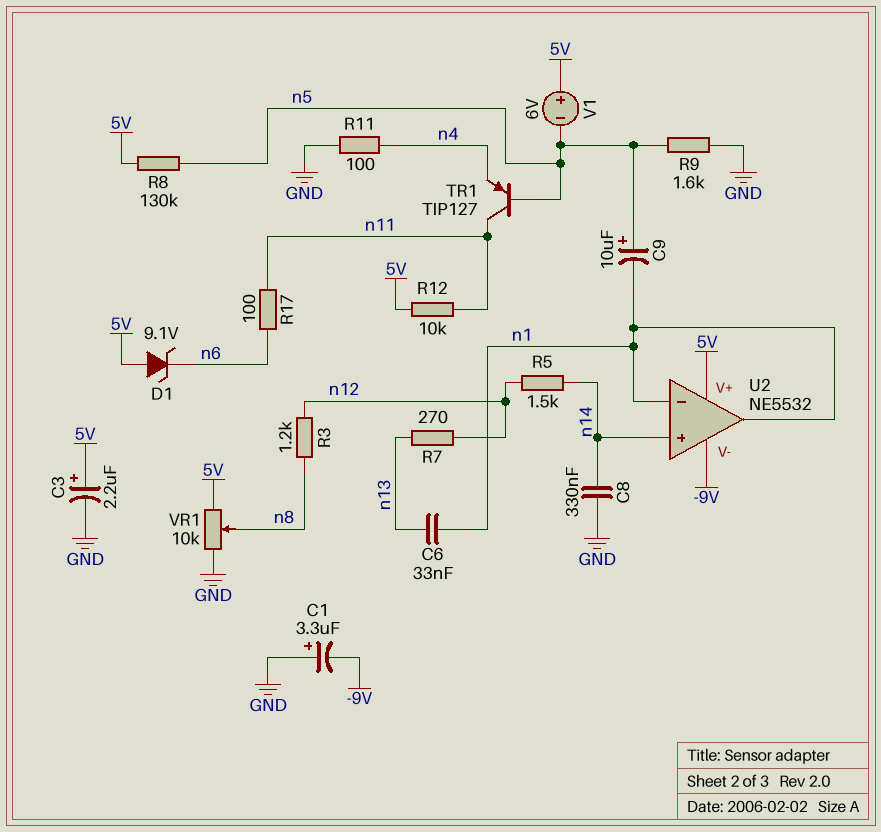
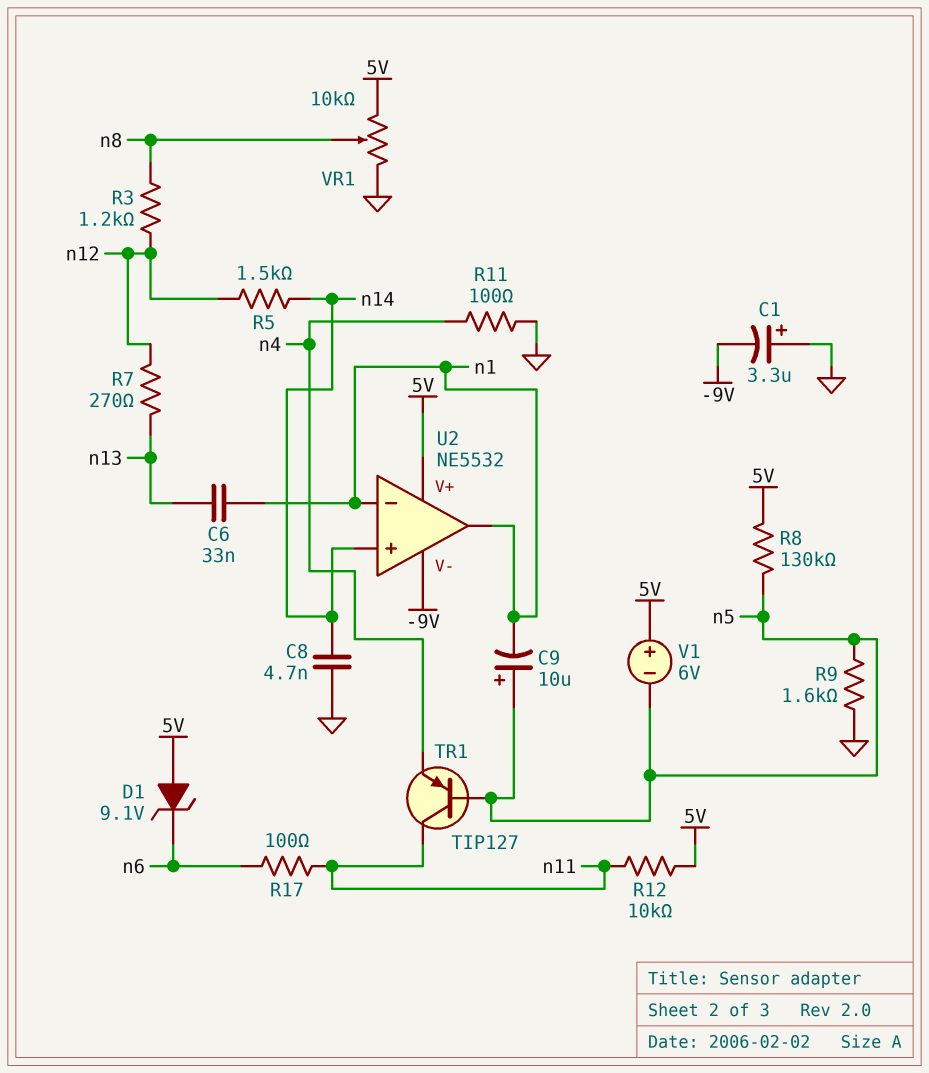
C3: 2.2uF (plus 5V, minus GND) -> none
C8: 330nF (GND, n14) -> 4.7nF (GND, n14)

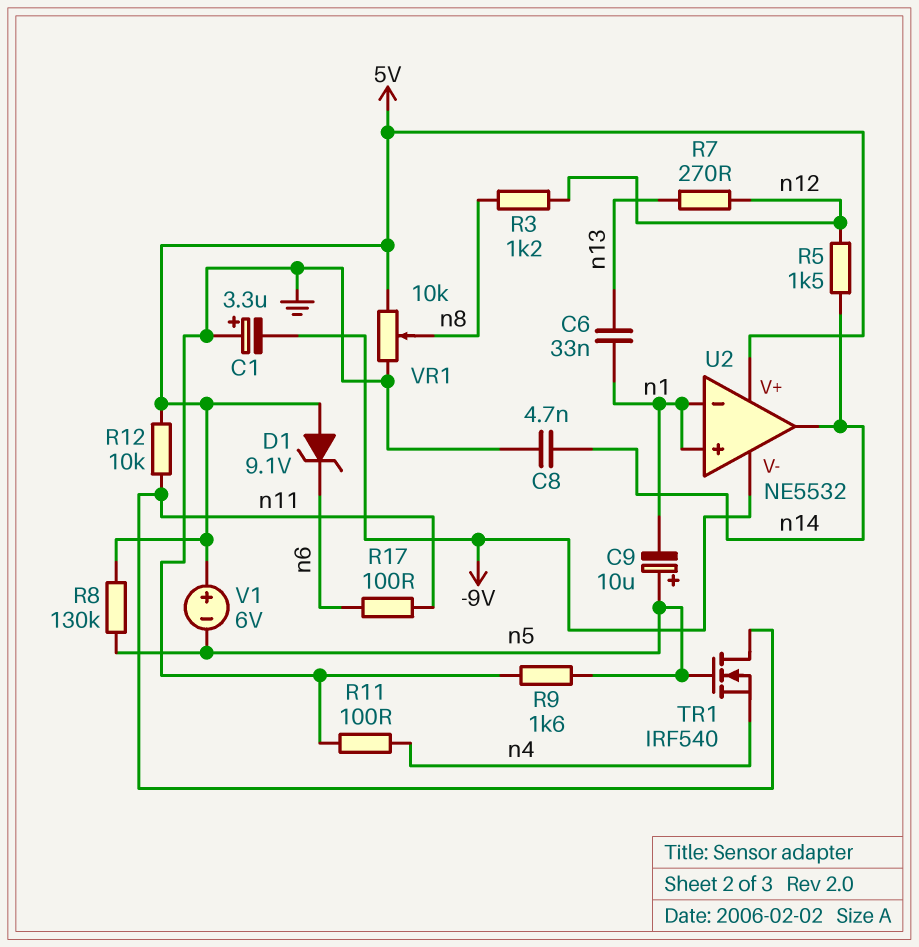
TR1: PNP TIP127 (B n5, C n11, E n4) -> NMOS IRF540 (G n5, D n11, S n4)
U2 pin in+: n14 -> n1
U2 pin out: n1 -> n14

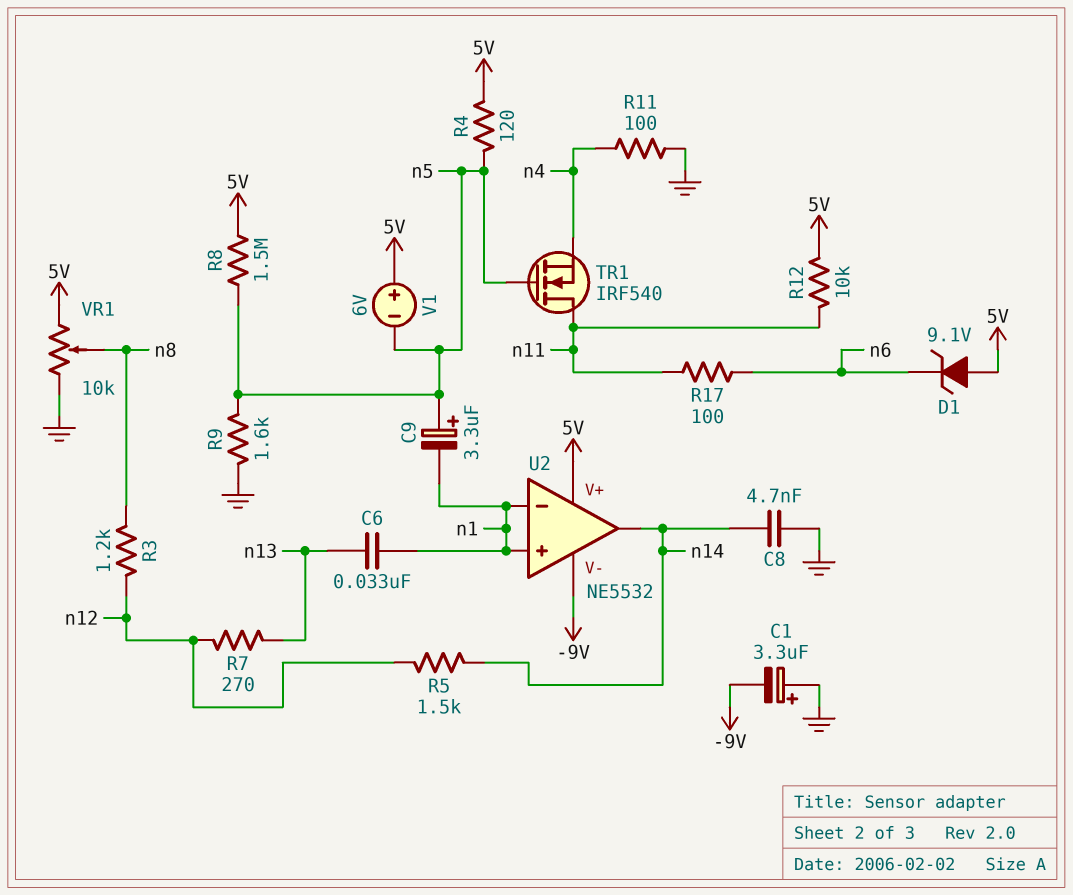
C9: 10uF (plus n5, minus n1) -> 3.3uF (plus n5, minus n1)
R4: none -> 120 (5V, n5)
R8: 130k (5V, n5) -> 1.5M (5V, n5)

